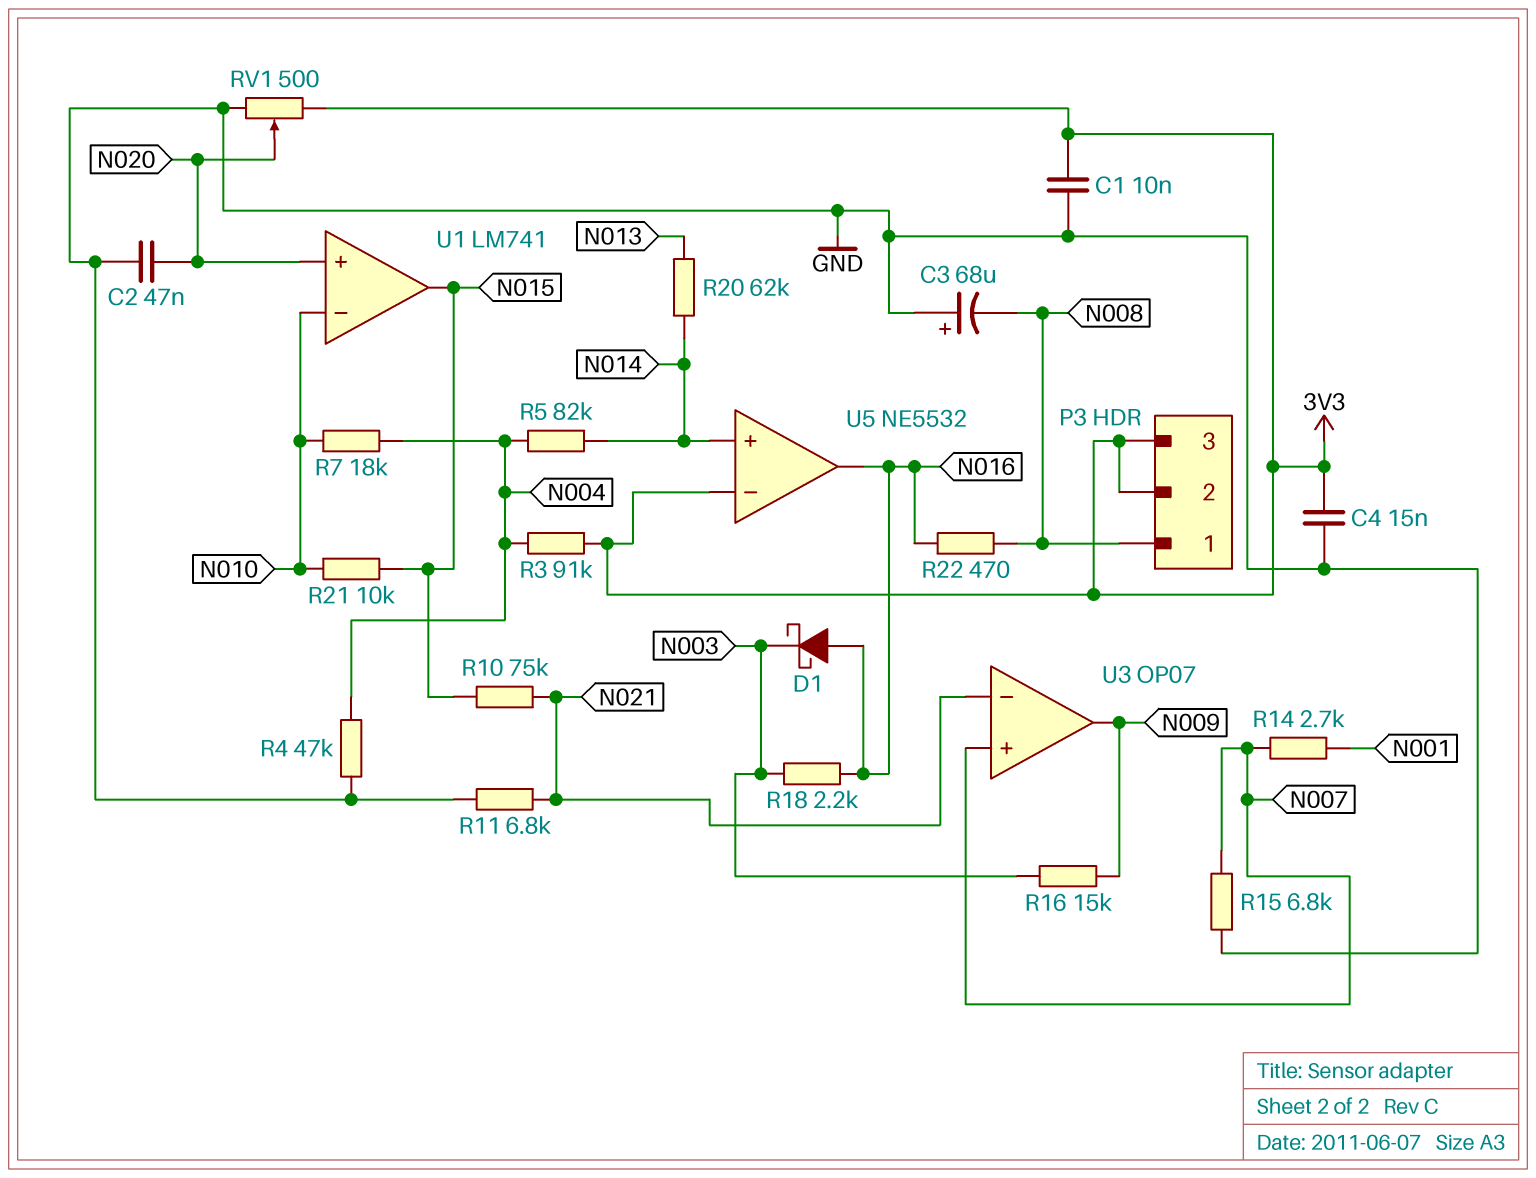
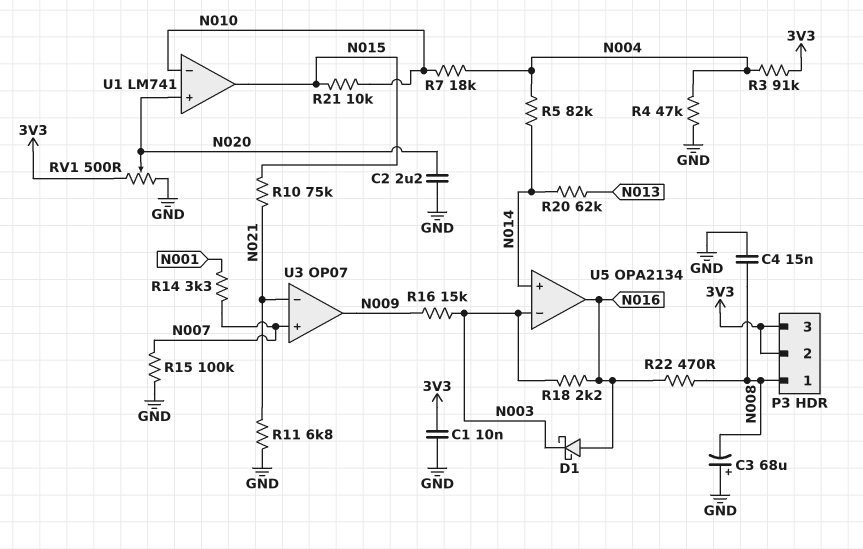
C2: 47nF (GND, N020) -> 2.2uF (GND, N020)
C4: 15nF (3V3, GND) -> 15nF (GND, N008)
R14: 2.7k (N001, N007) -> 3.3k (N001, N007)
R15: 6.8k (GND, N007) -> 100k (GND, N007)
U5: NE5532 -> OPA2134
U5 pin in-: 3V3 -> N003

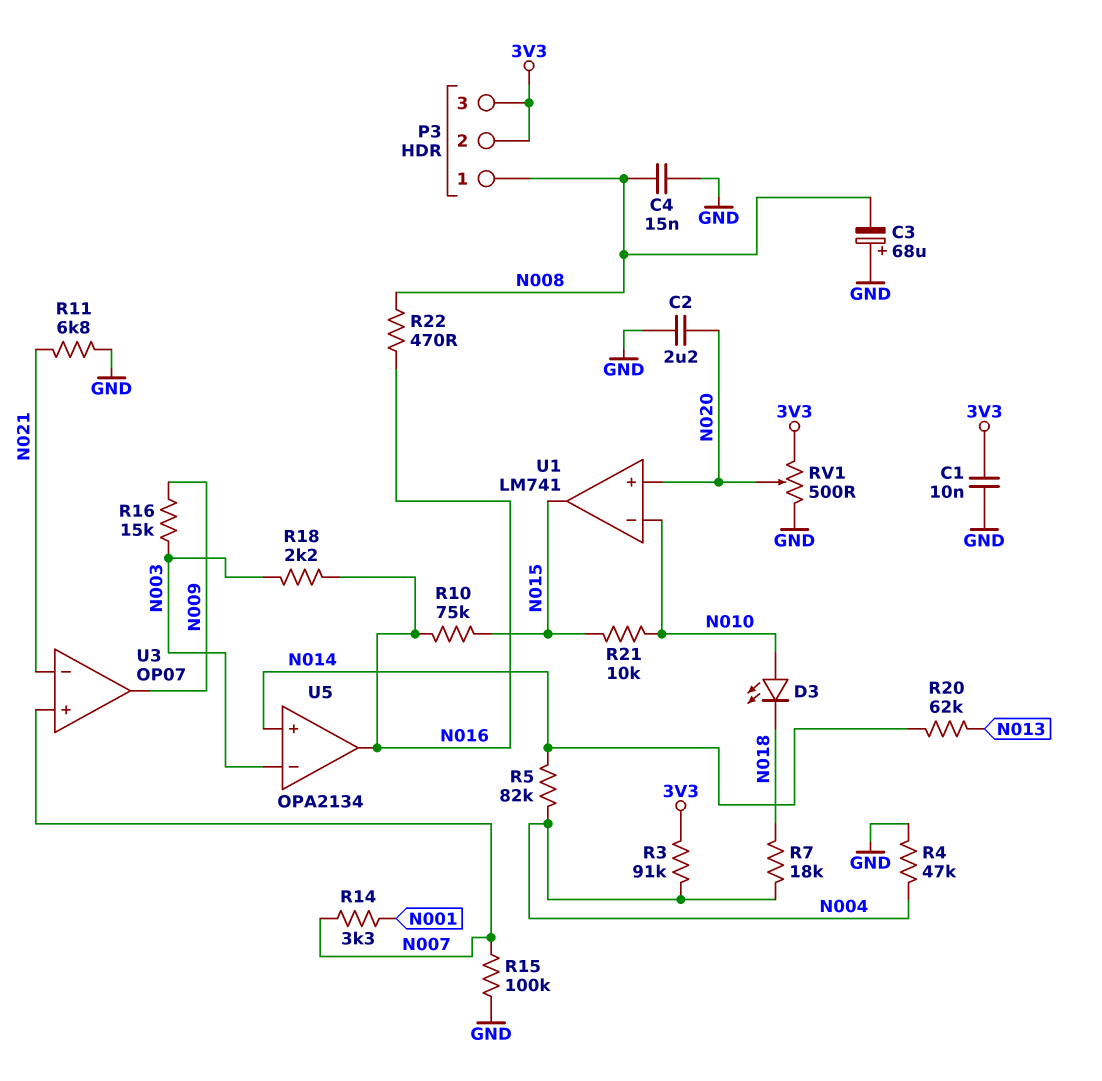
D1: schottky (A N016, K N003) -> none
D3: none -> LED (A N010, K N018)
R7: 18k (N004, N010) -> 18k (N004, N018)
R10: 75k (N015, N021) -> 75k (N015, N016)

